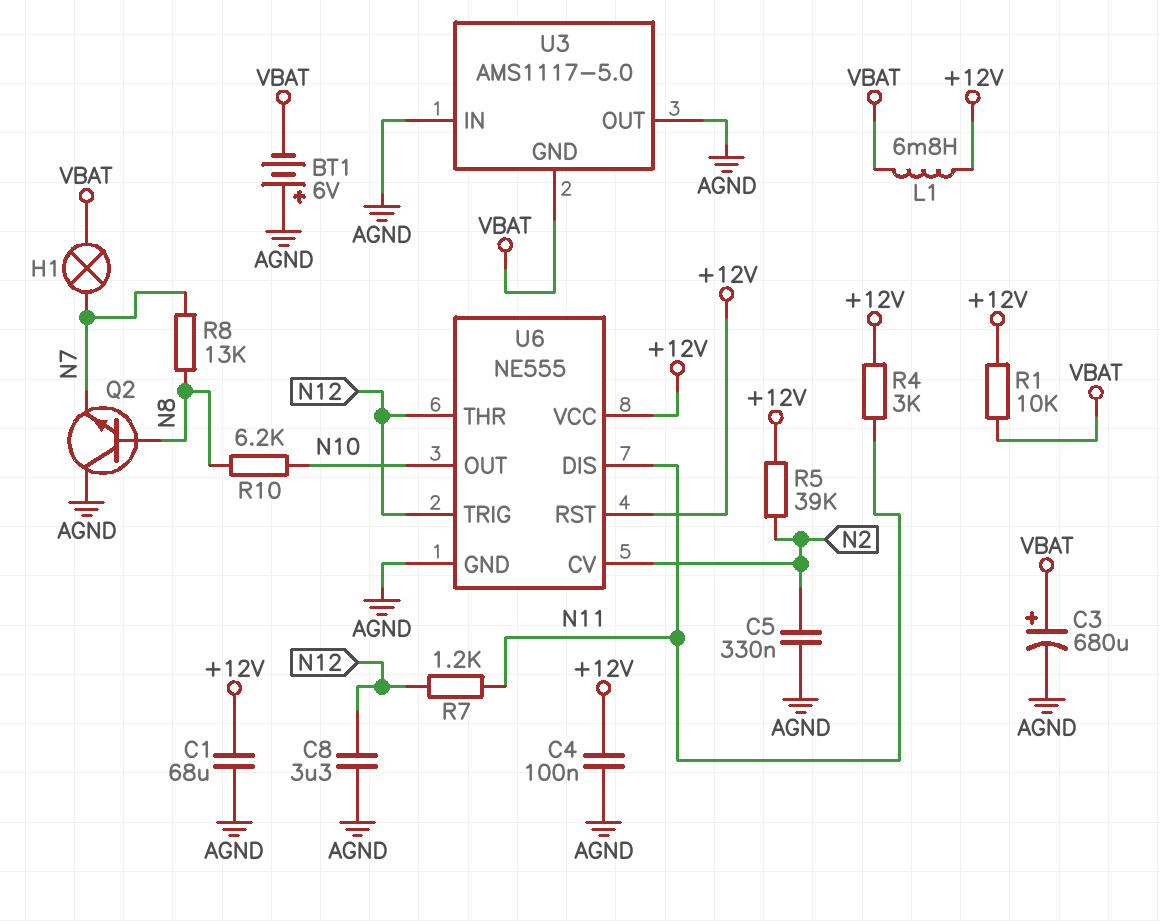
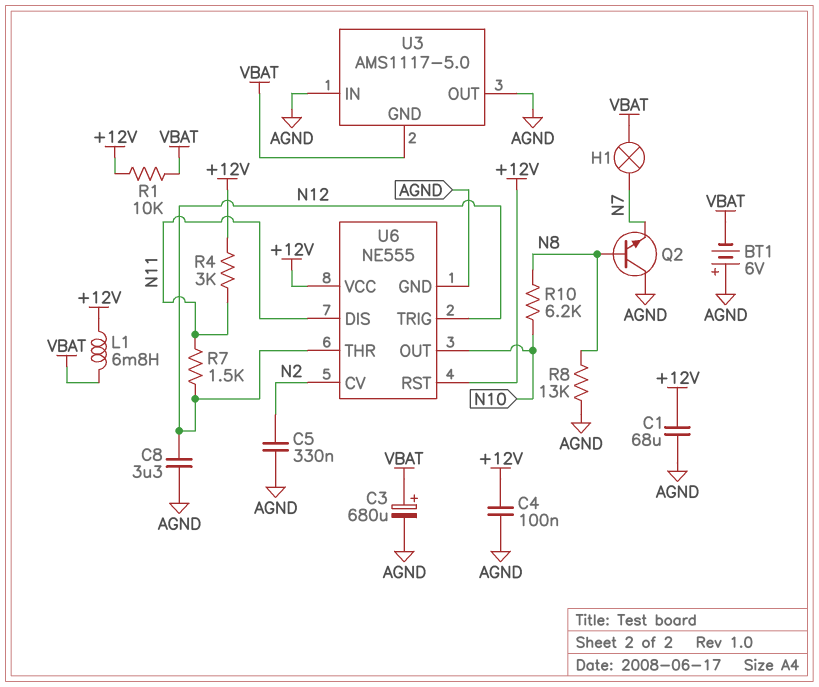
R5: 39k (+12V, N2) -> none
R7: 1.2k (N11, N12) -> 1.5k (N11, N12)
R8: 13k (N7, N8) -> 13k (AGND, N8)

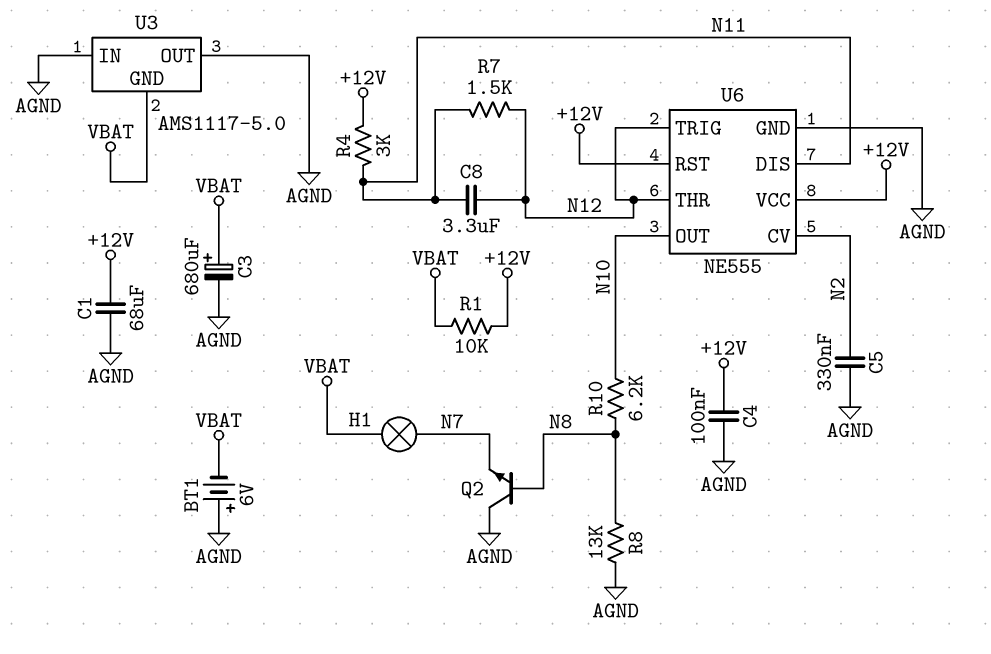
C8: 3.3uF (AGND, N12) -> 3.3uF (N11, N12)
L1: 6.8mH (+12V, VBAT) -> none

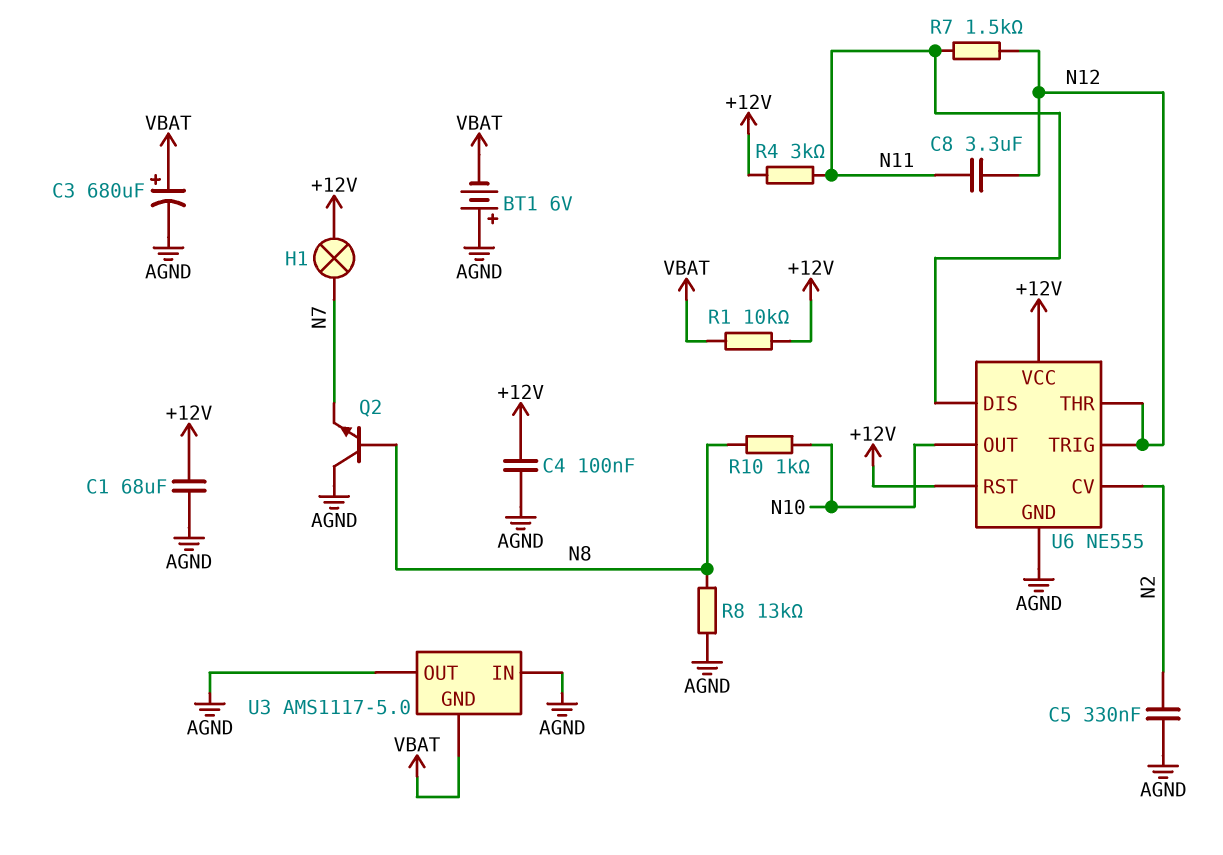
H1: lamp (N7, VBAT) -> lamp (+12V, N7)
R10: 6.2k (N8, N10) -> 1k (N8, N10)

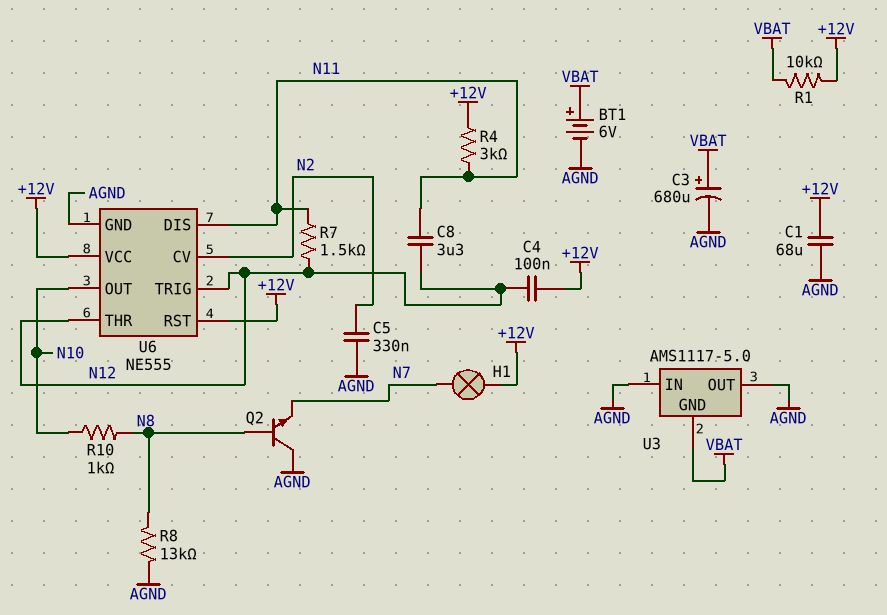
BT1: 6V (plus AGND, minus VBAT) -> 6V (plus VBAT, minus AGND)
C4: 100nF (+12V, AGND) -> 100nF (+12V, N12)

